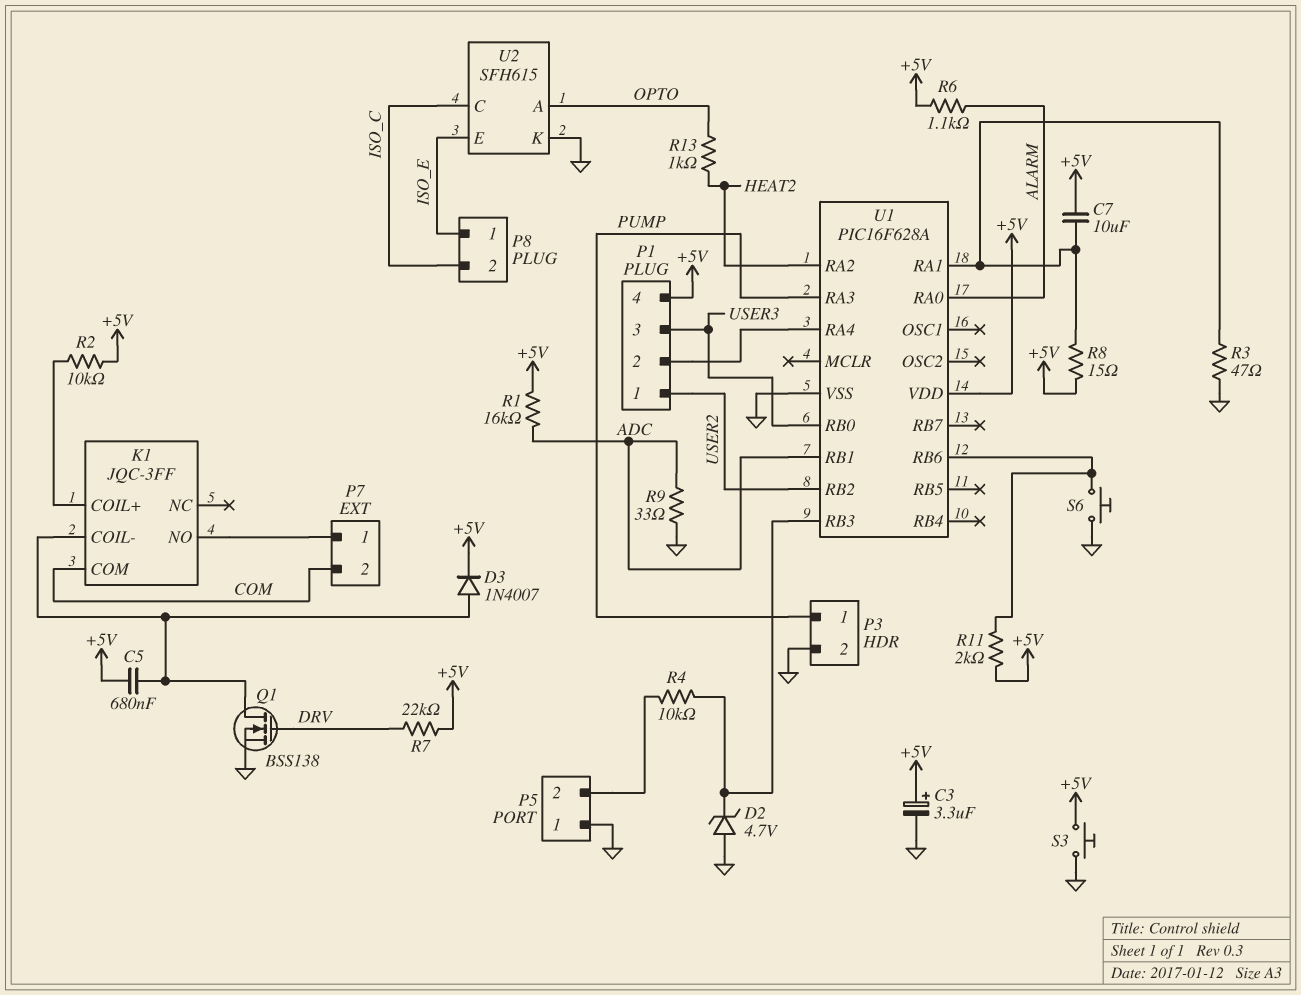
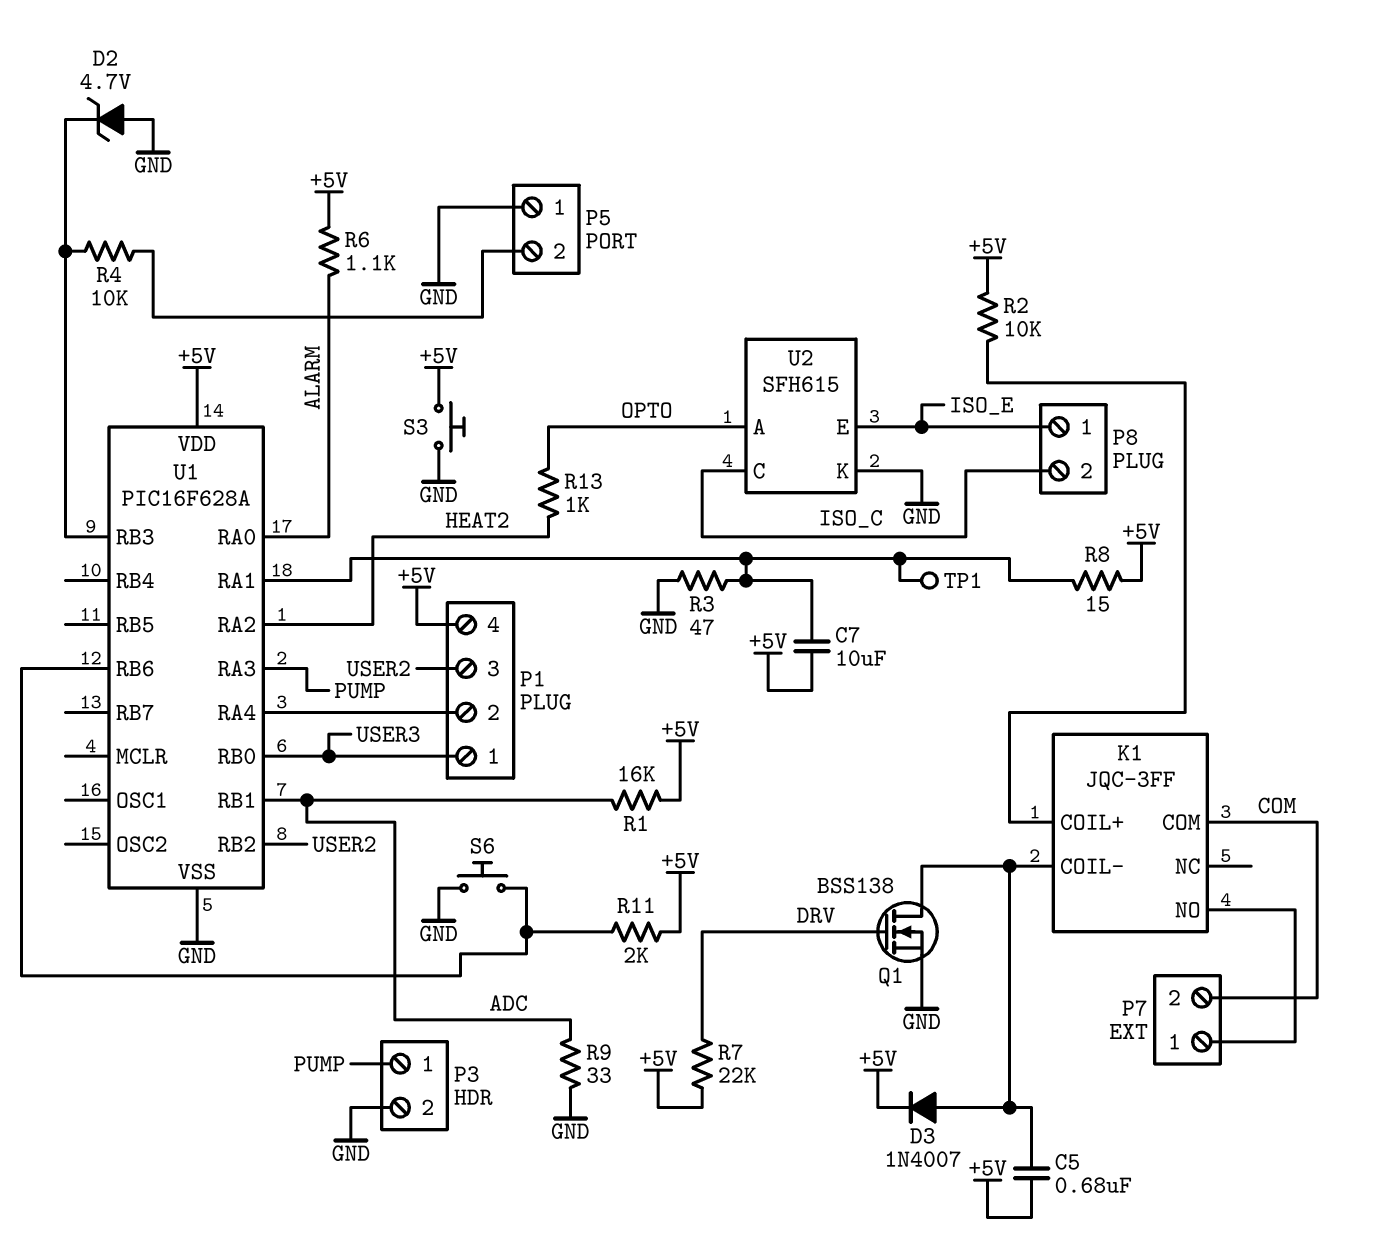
C3: 3.3uF (plus +5V, minus GND) -> none
P1 pin 1: USER2 -> USER3
P1 pin 3: USER3 -> USER2
TP1: none -> test point (U1/RA1)

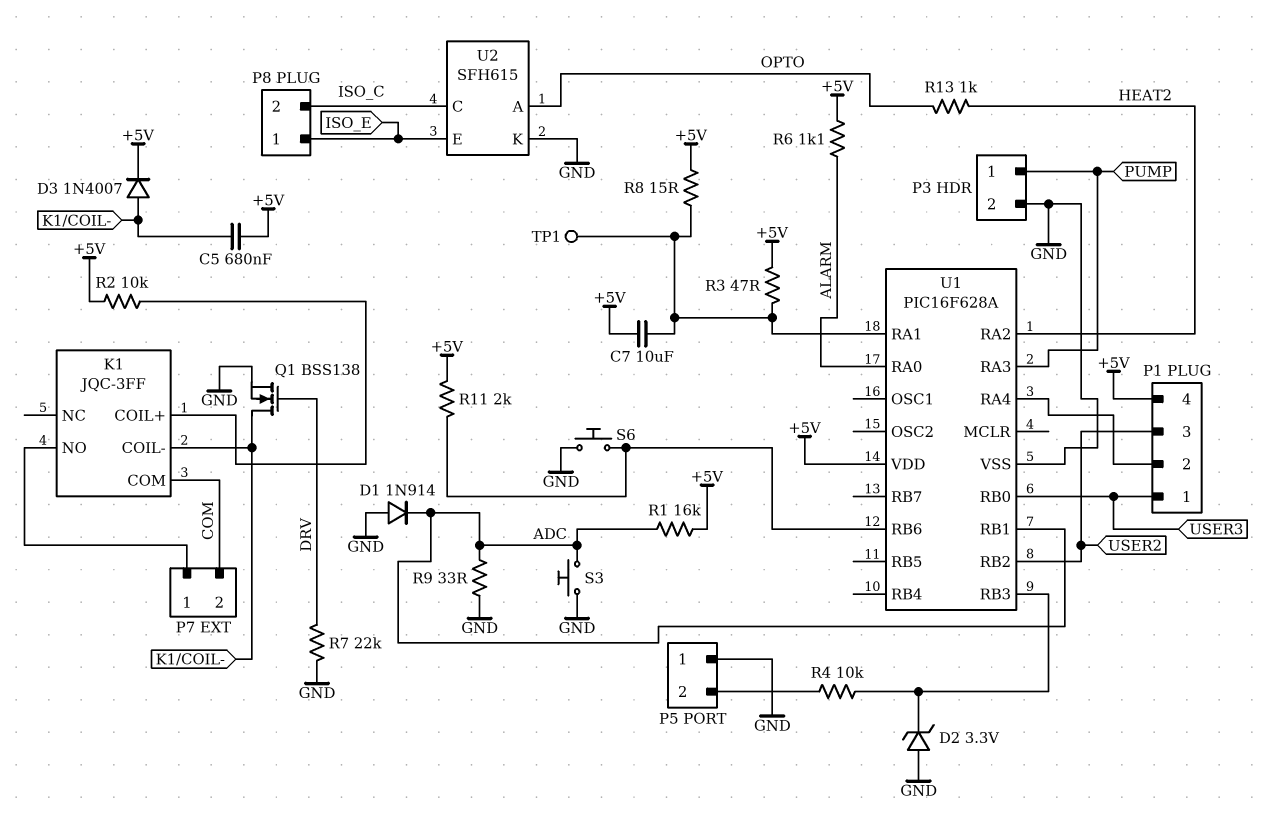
D1: none -> diode 1N914 (A GND, K ADC)
D2: zener 4.7V (A GND, K U1/RB3) -> zener 3.3V (A GND, K U1/RB3)
R3: 47 (GND, U1/RA1) -> 47 (+5V, U1/RA1)
R7: 22k (+5V, DRV) -> 22k (DRV, GND)
S3: button (+5V, GND) -> button (ADC, GND)

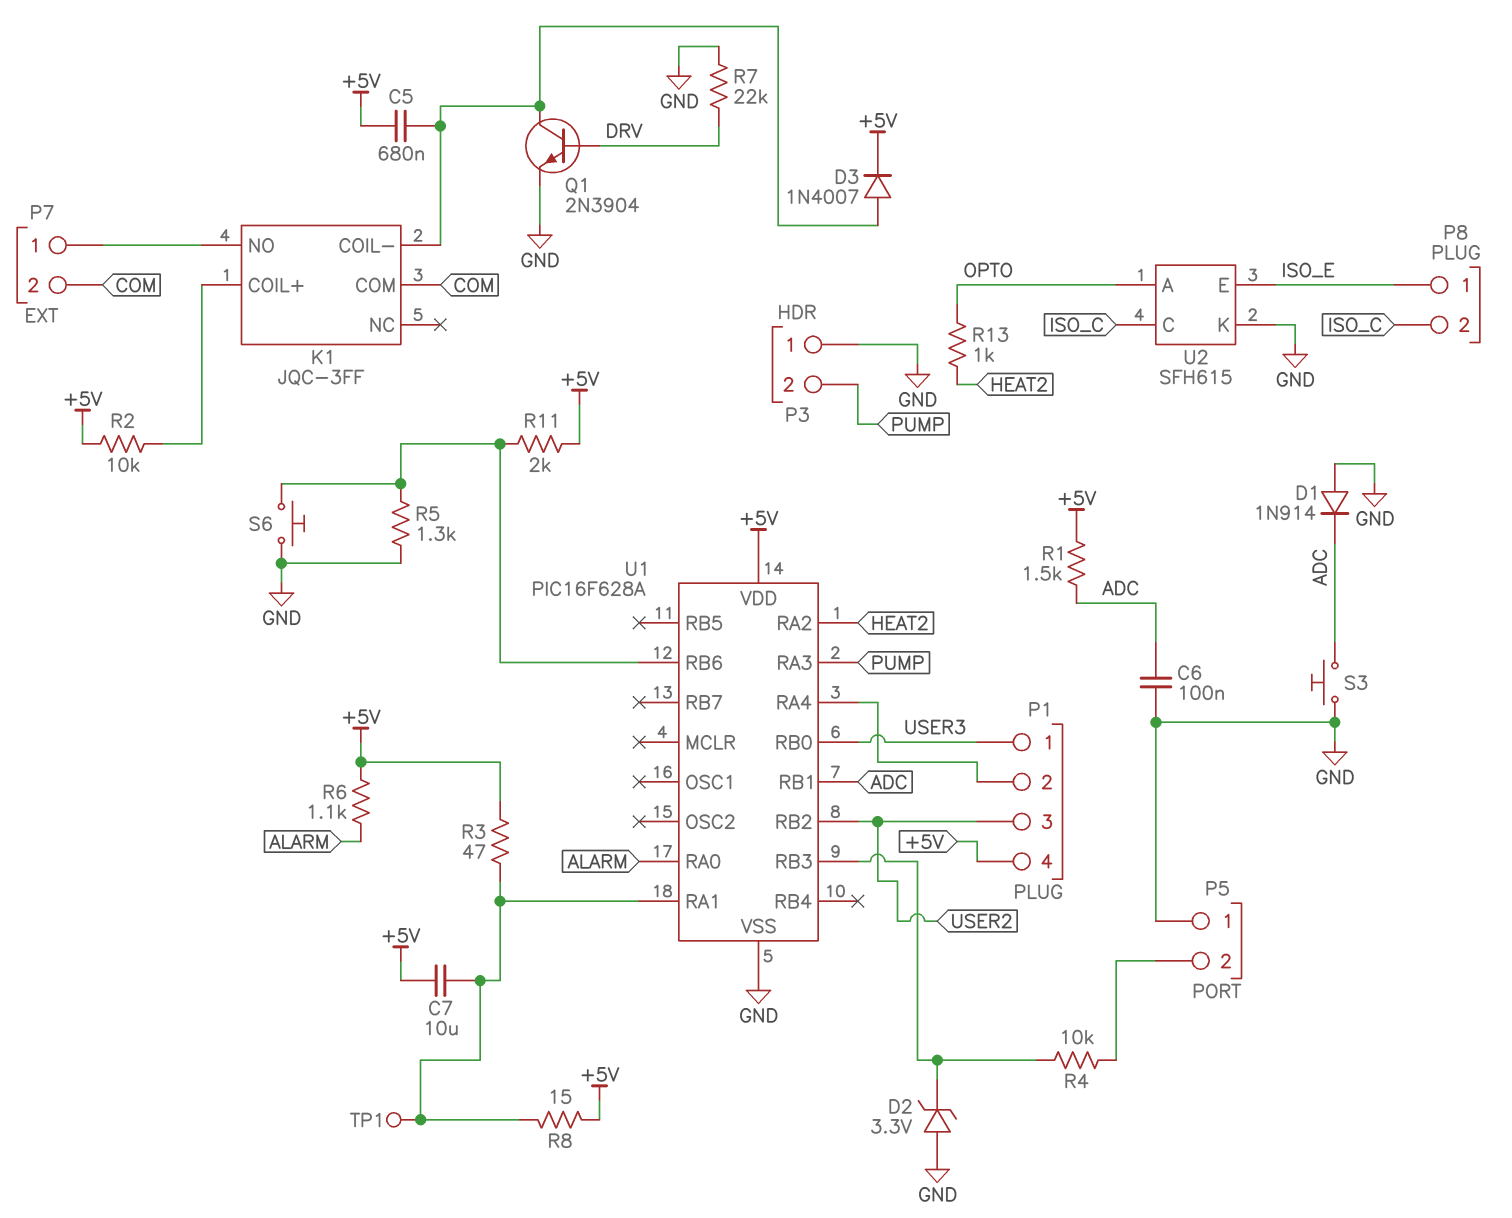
C6: none -> 100nF (ADC, GND)
P3 pin 1: PUMP -> GND
P3 pin 2: GND -> PUMP
Q1: NMOS BSS138 (G DRV, D K1/COIL-, S GND) -> NPN 2N3904 (B DRV, C K1/COIL-, E GND)
R1: 16k (+5V, ADC) -> 1.5k (+5V, ADC)
R5: none -> 1.3k (GND, U1/RB6)
R9: 33 (ADC, GND) -> none

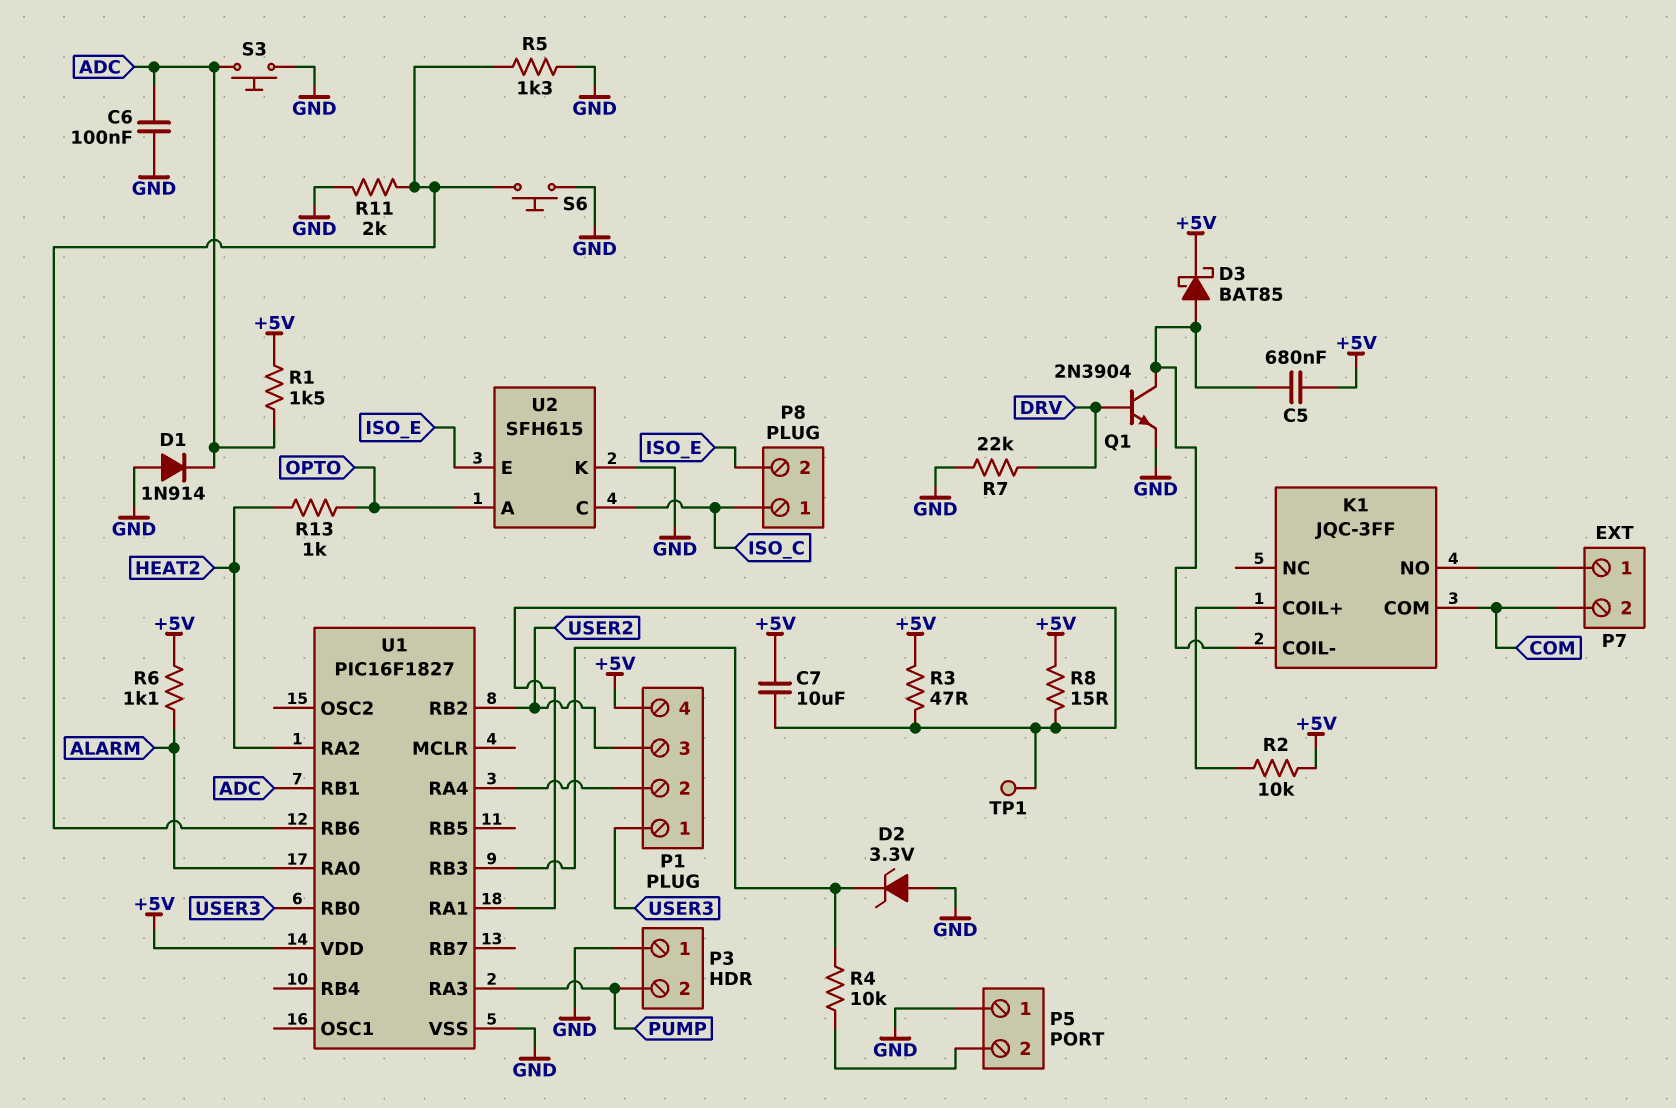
D3: diode 1N4007 (A K1/COIL-, K +5V) -> schottky BAT85 (A K1/COIL-, K +5V)
P8 pin 1: ISO_E -> ISO_C
P8 pin 2: ISO_C -> ISO_E
R11: 2k (+5V, U1/RB6) -> 2k (GND, U1/RB6)
U1: PIC16F628A -> PIC16F1827

